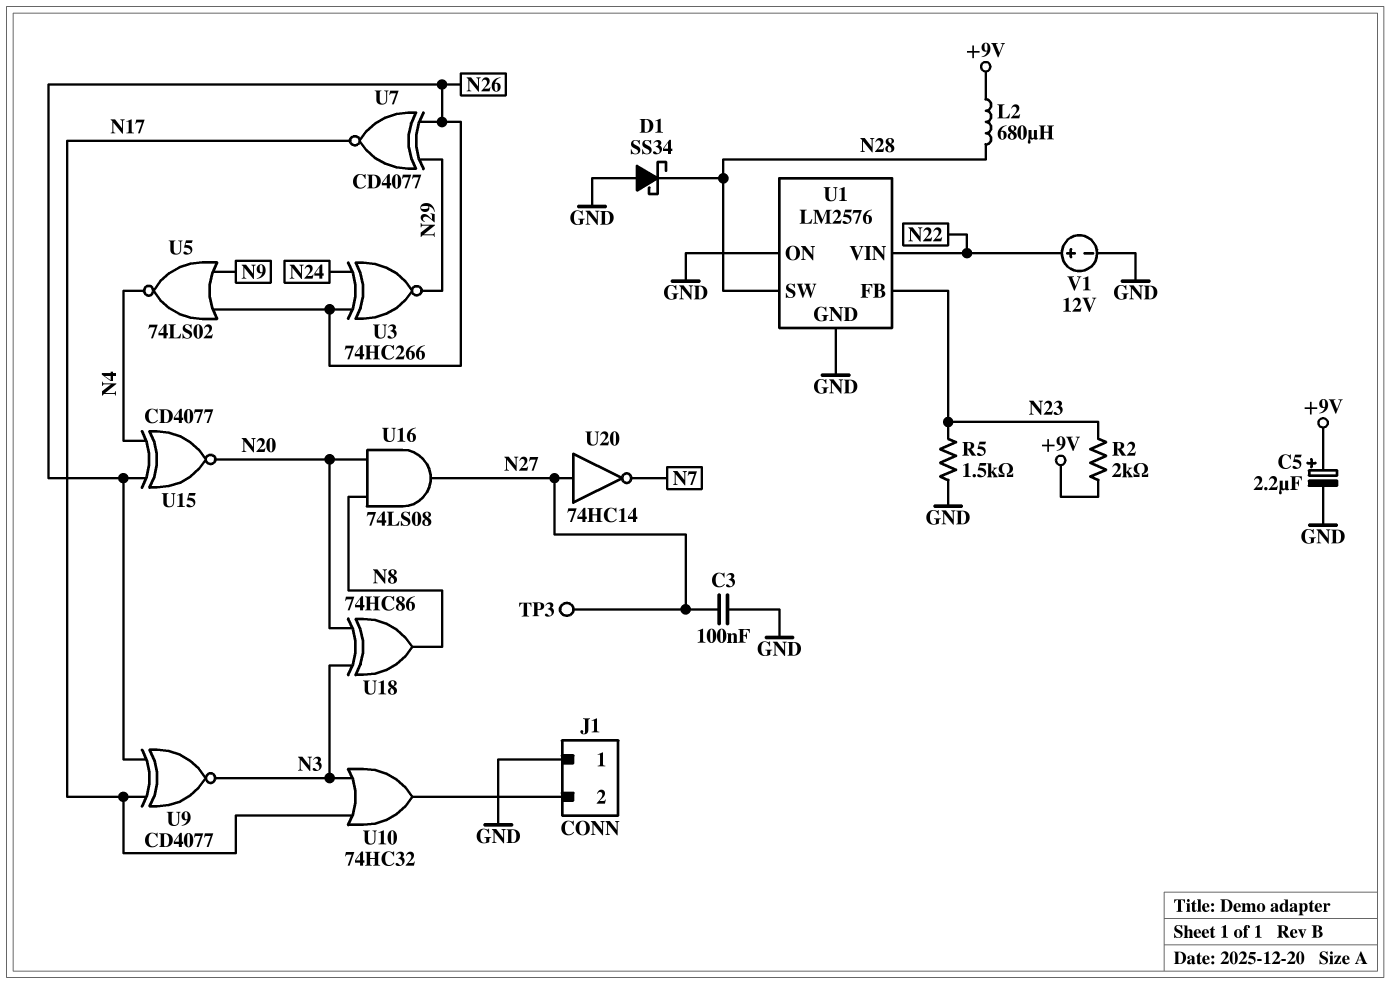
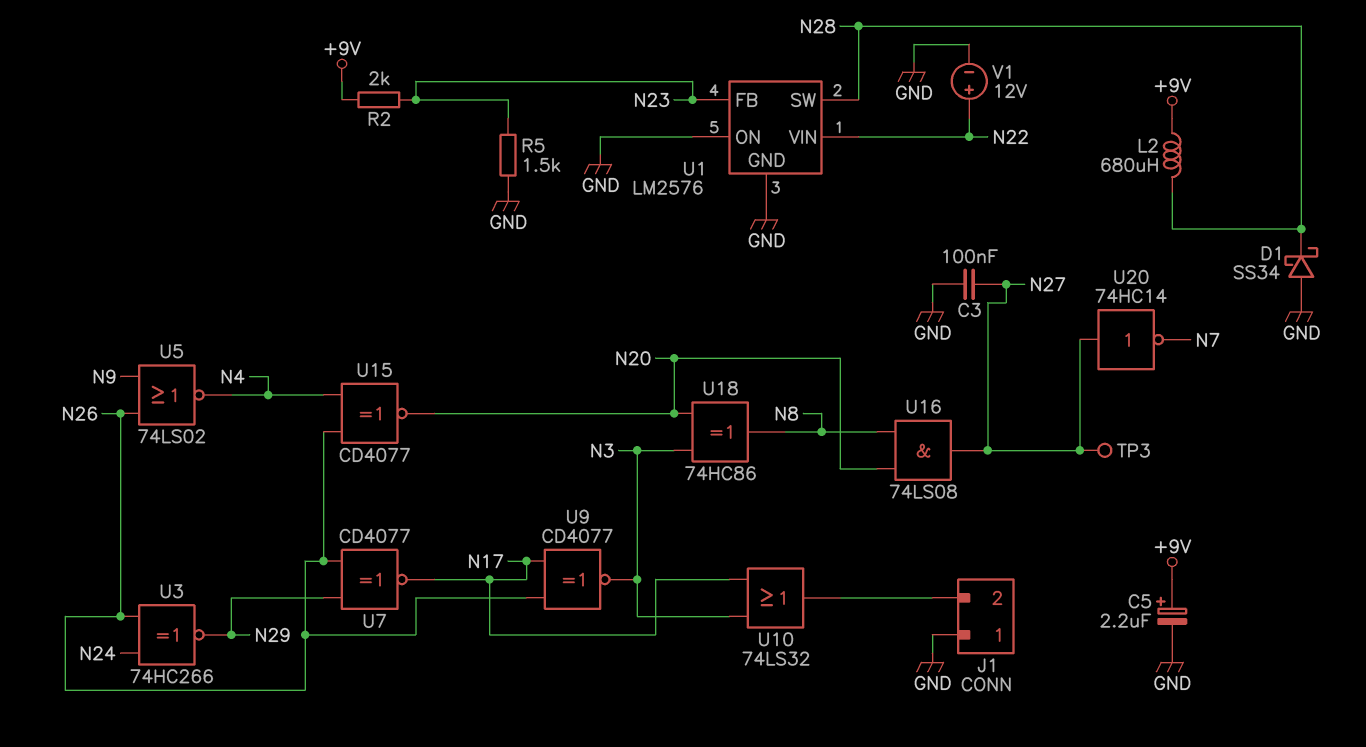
U10: OR 74HC32 (in N3, in N17, out J1/2) -> OR 74LS32 (in N3, in N17, out J1/2)

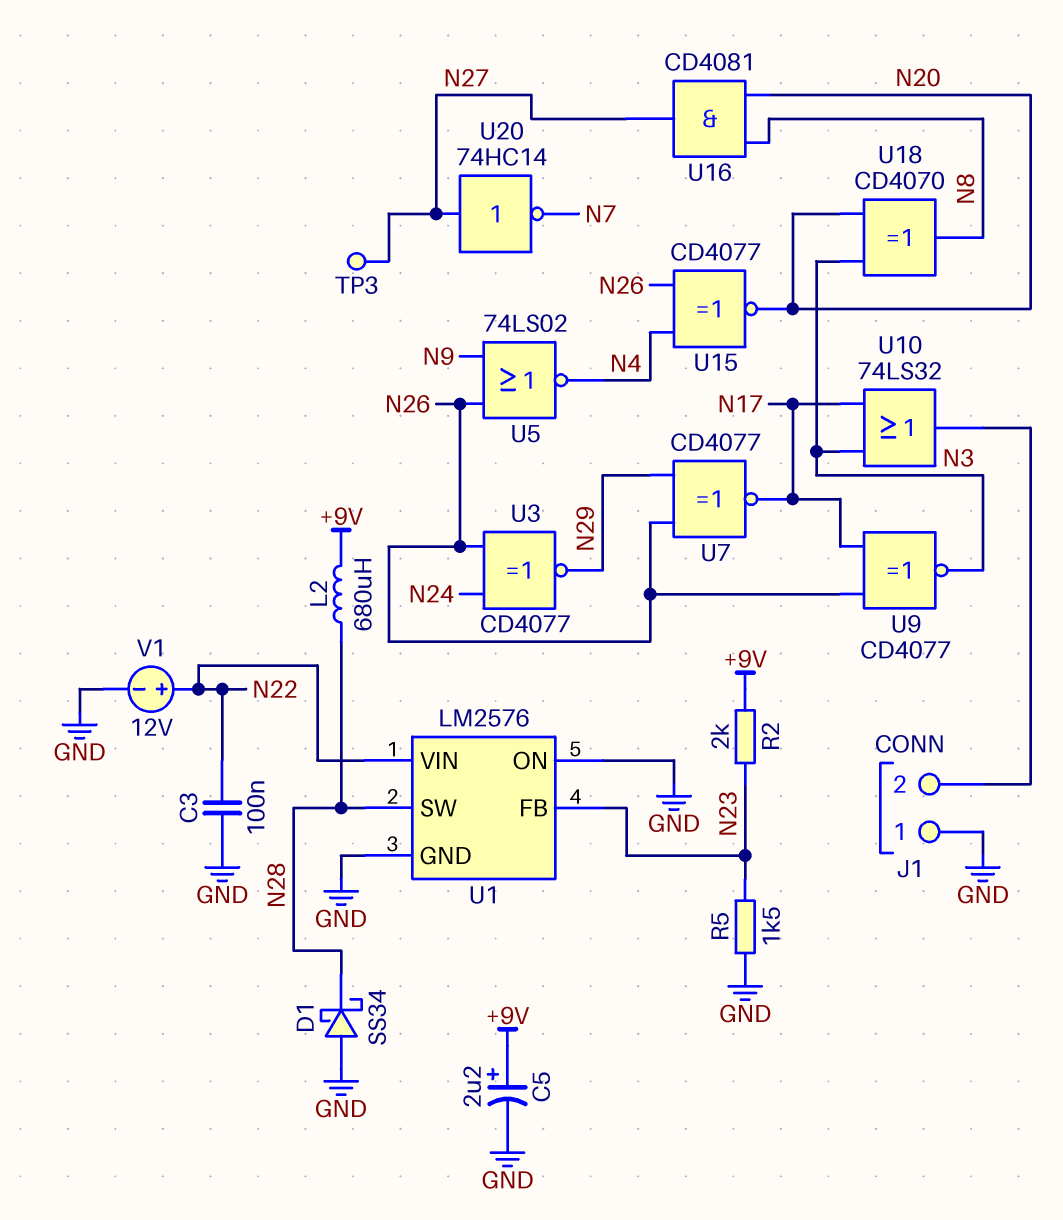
C3: 100nF (GND, N27) -> 100nF (GND, N22)
U3: XNOR 74HC266 (in N24, in N26, out N29) -> XNOR CD4077 (in N24, in N26, out N29)
U16: AND 74LS08 (in N8, in N20, out N27) -> AND CD4081 (in N8, in N20, out N27)
U18: XOR 74HC86 (in N3, in N20, out N8) -> XOR CD4070 (in N3, in N20, out N8)

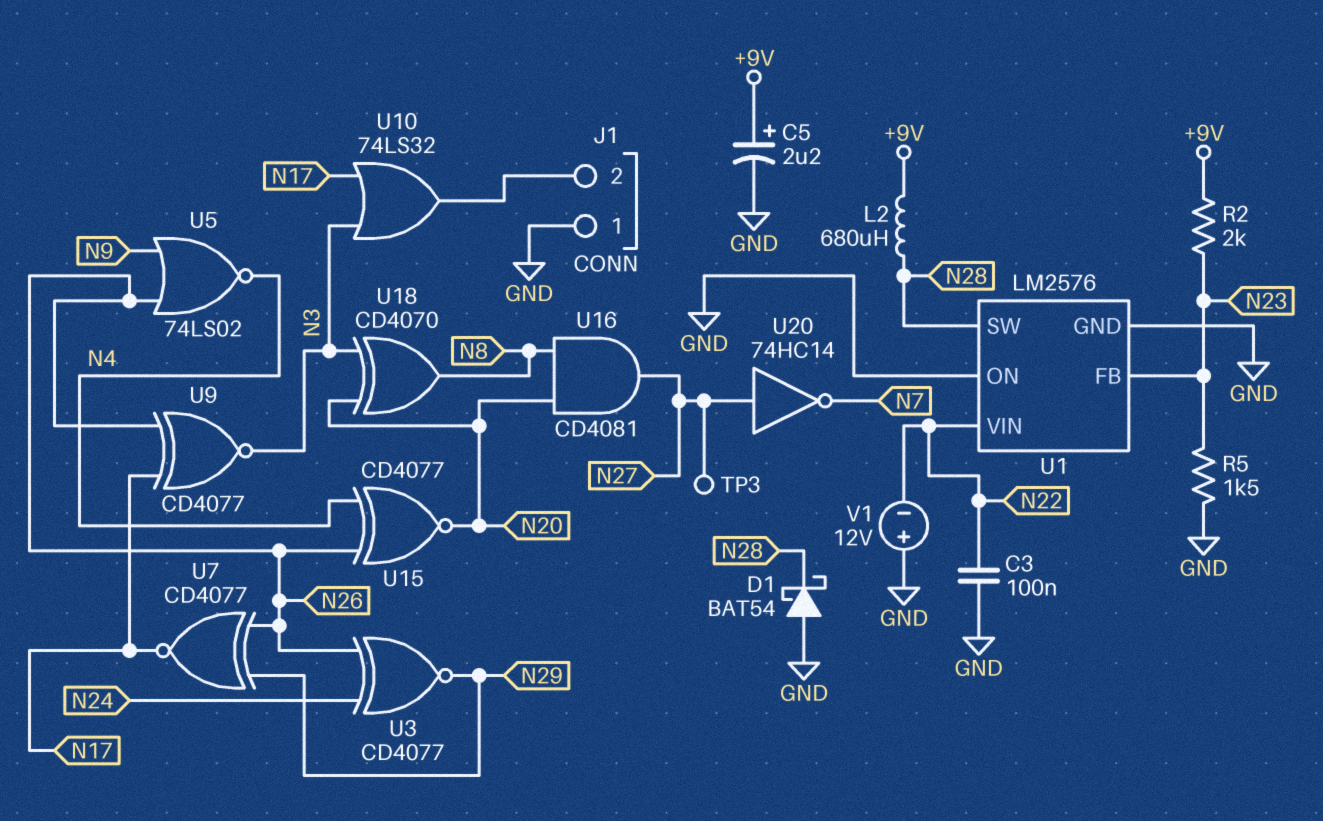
D1: schottky SS34 (A GND, K N28) -> schottky BAT54 (A GND, K N28)
V1: 12V (plus N22, minus GND) -> 12V (plus GND, minus N22)

